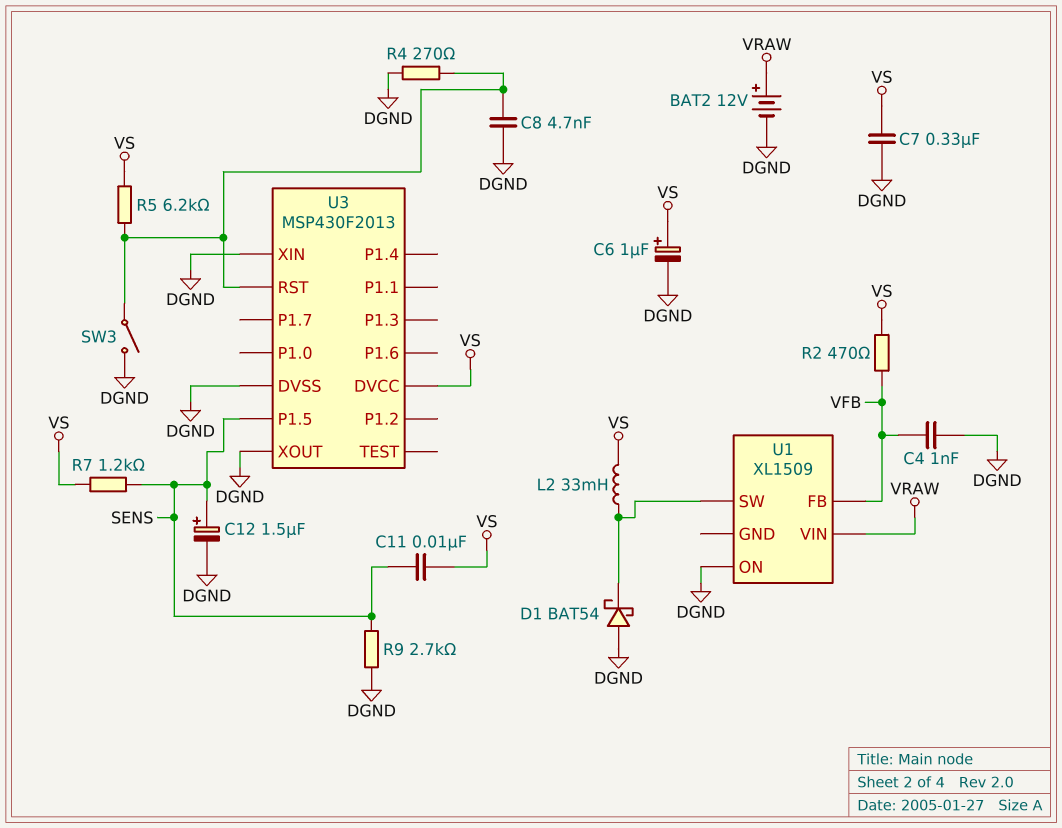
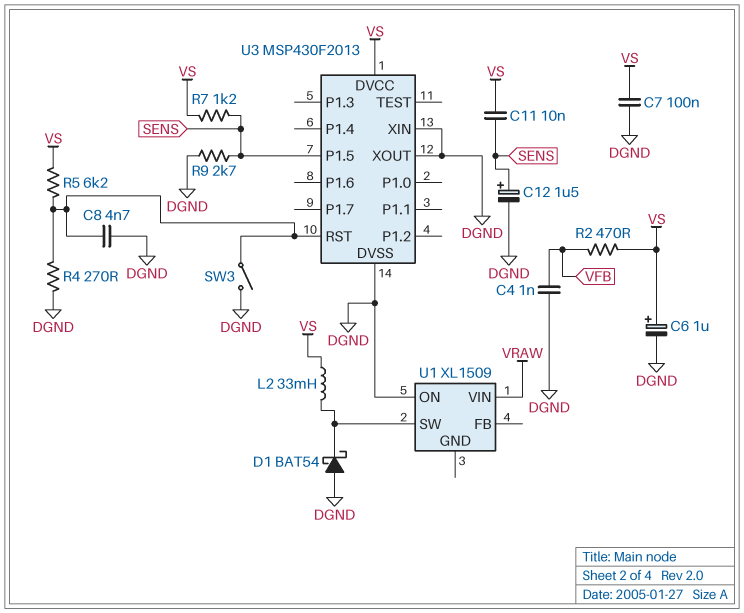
BAT2: 12V (plus VRAW, minus DGND) -> none
C7: 330nF (DGND, VS) -> 100nF (DGND, VS)
U1 pin FB: VFB -> none

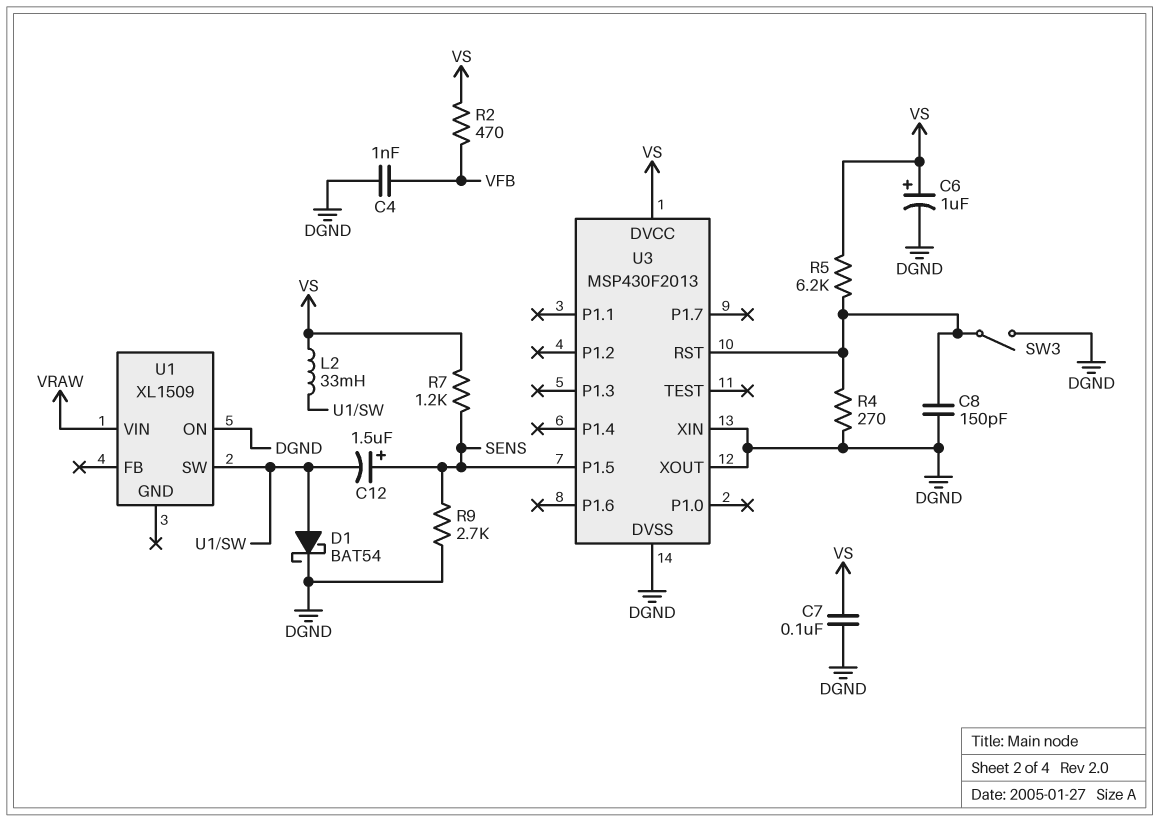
C8: 4.7nF (DGND, U3/RST) -> 150pF (DGND, U3/RST)
C11: 10nF (SENS, VS) -> none
C12: 1.5uF (plus SENS, minus DGND) -> 1.5uF (plus SENS, minus U1/SW)
D1: schottky BAT54 (A DGND, K U1/SW) -> schottky BAT54 (A U1/SW, K DGND)

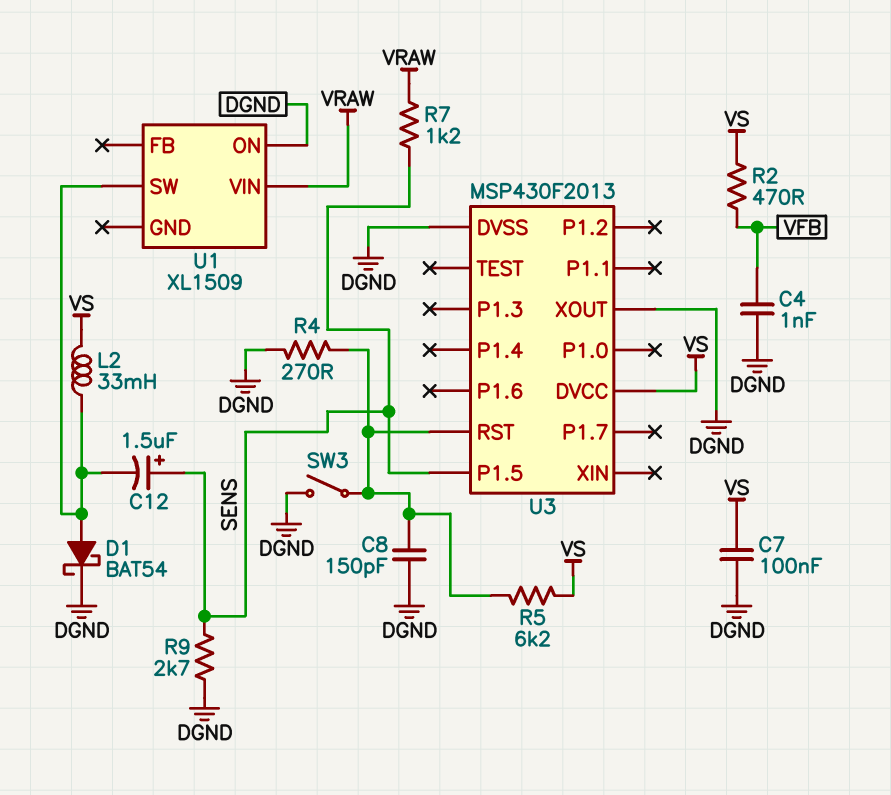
C6: 1uF (plus VS, minus DGND) -> none
R7: 1.2k (SENS, VS) -> 1.2k (SENS, VRAW)
U3 pin XIN: DGND -> none

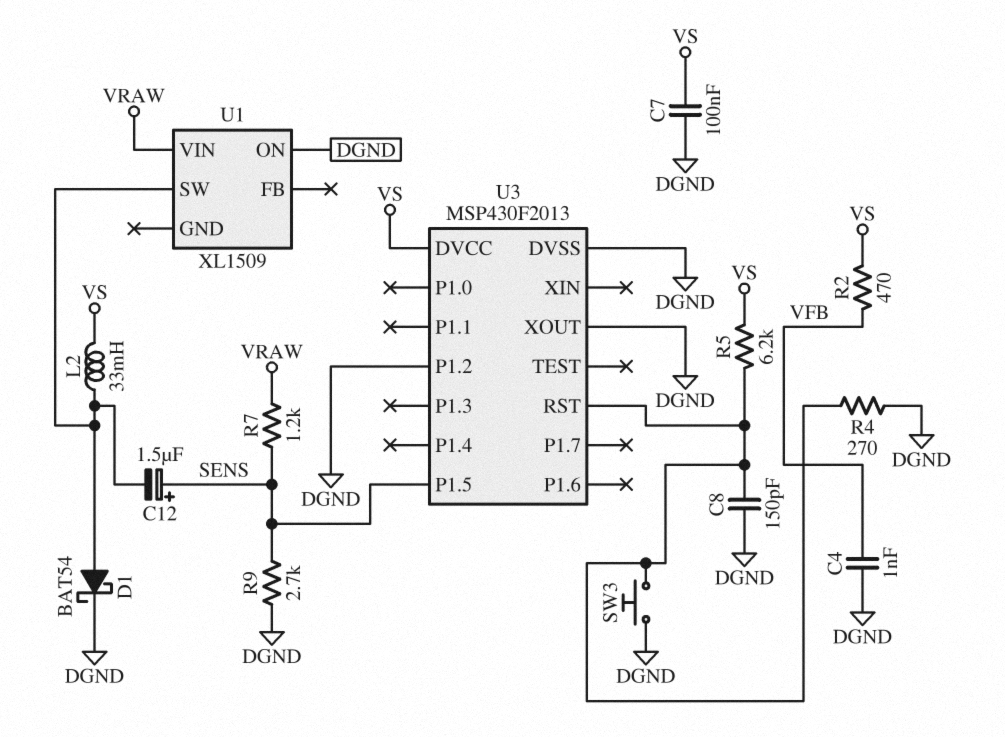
SW3: switch (DGND, U3/RST) -> button (DGND, U3/RST)
U3 pin P1.2: none -> DGND

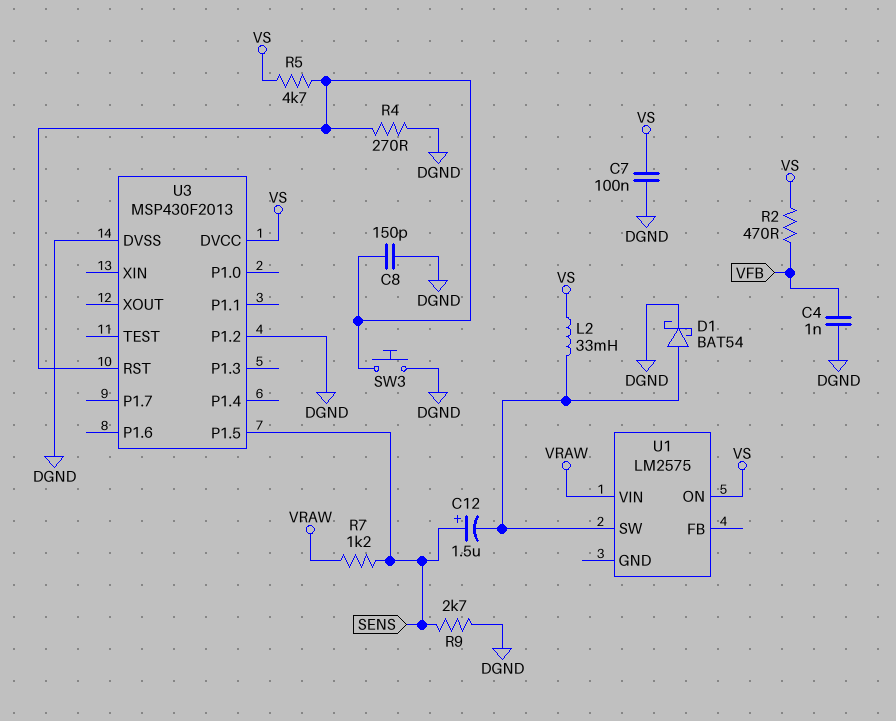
R5: 6.2k (U3/RST, VS) -> 4.7k (U3/RST, VS)
U1: XL1509 -> LM2575
U1 pin ON: DGND -> VS
U3 pin XOUT: DGND -> none

